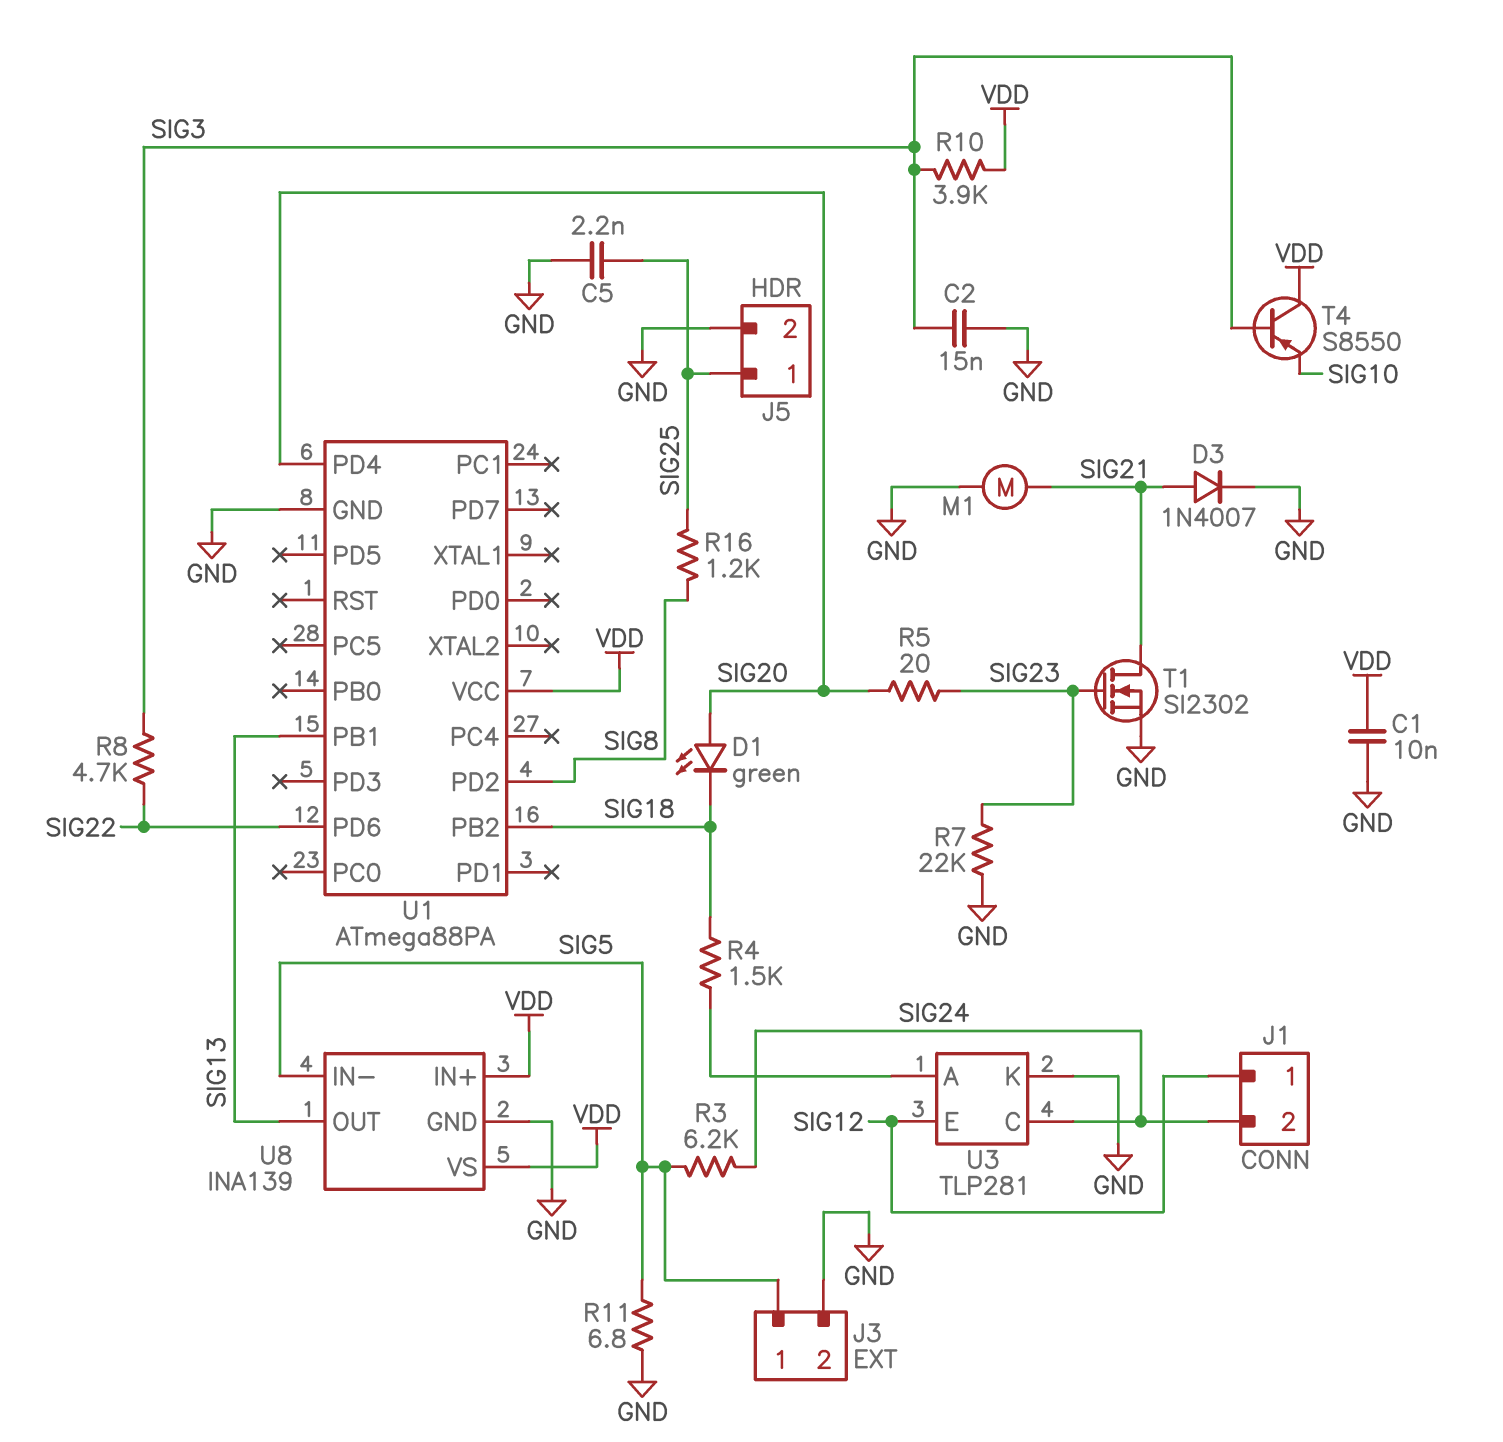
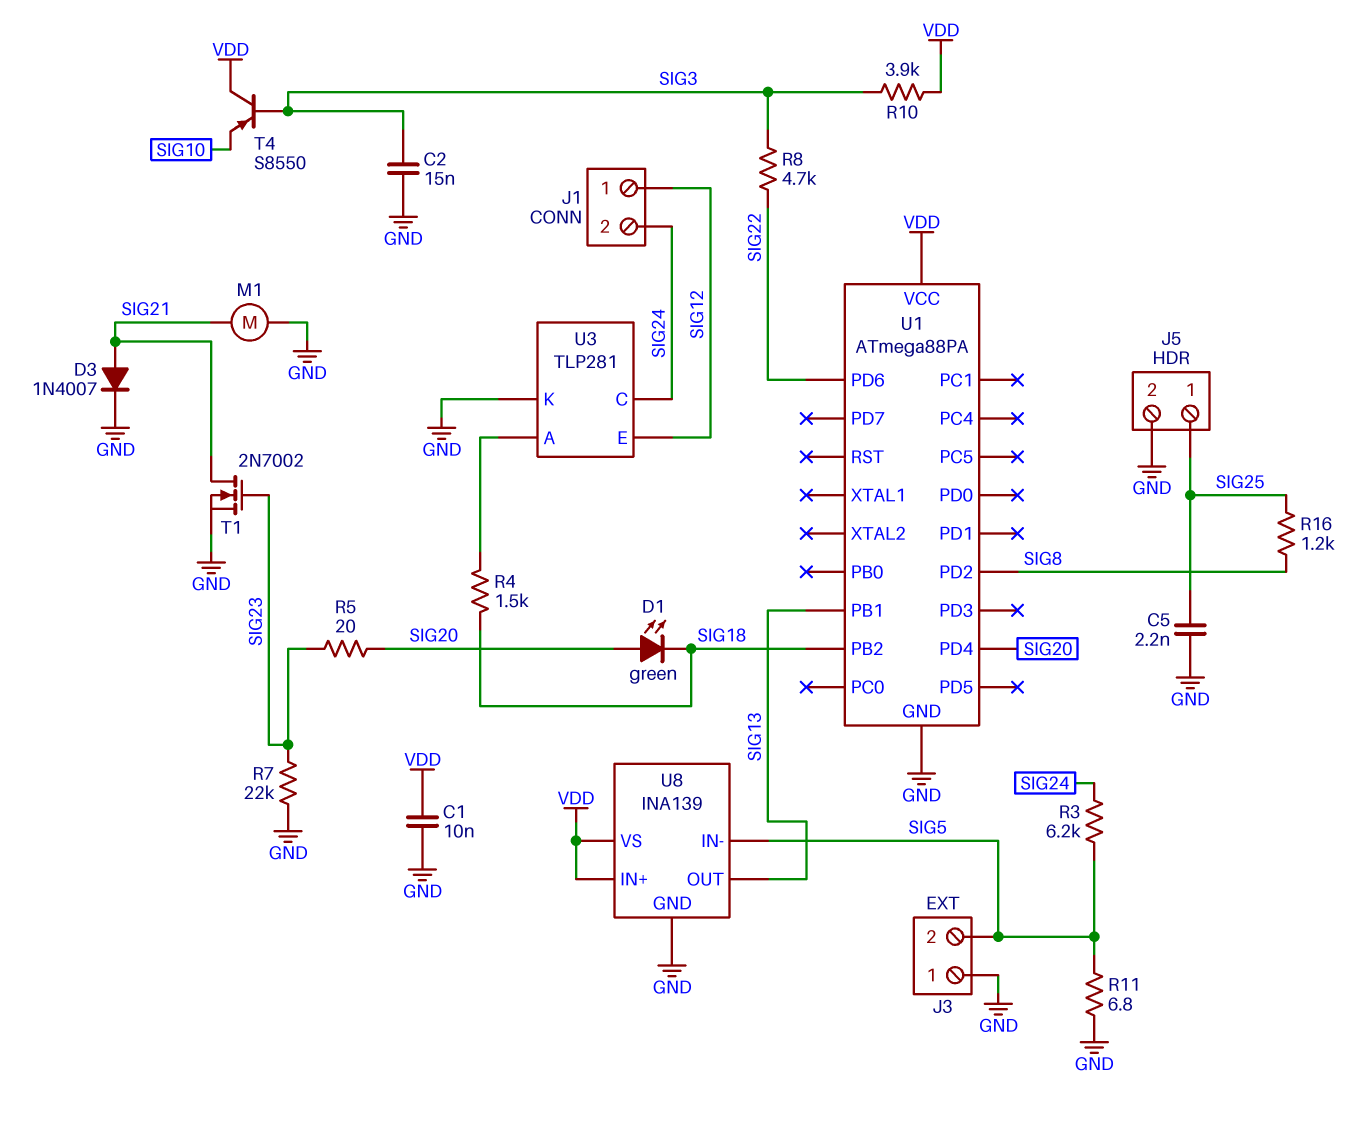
J3 pin 1: SIG5 -> GND
J3 pin 2: GND -> SIG5
T1: NMOS SI2302 (G SIG23, D SIG21, S GND) -> NMOS 2N7002 (G SIG23, D SIG21, S GND)

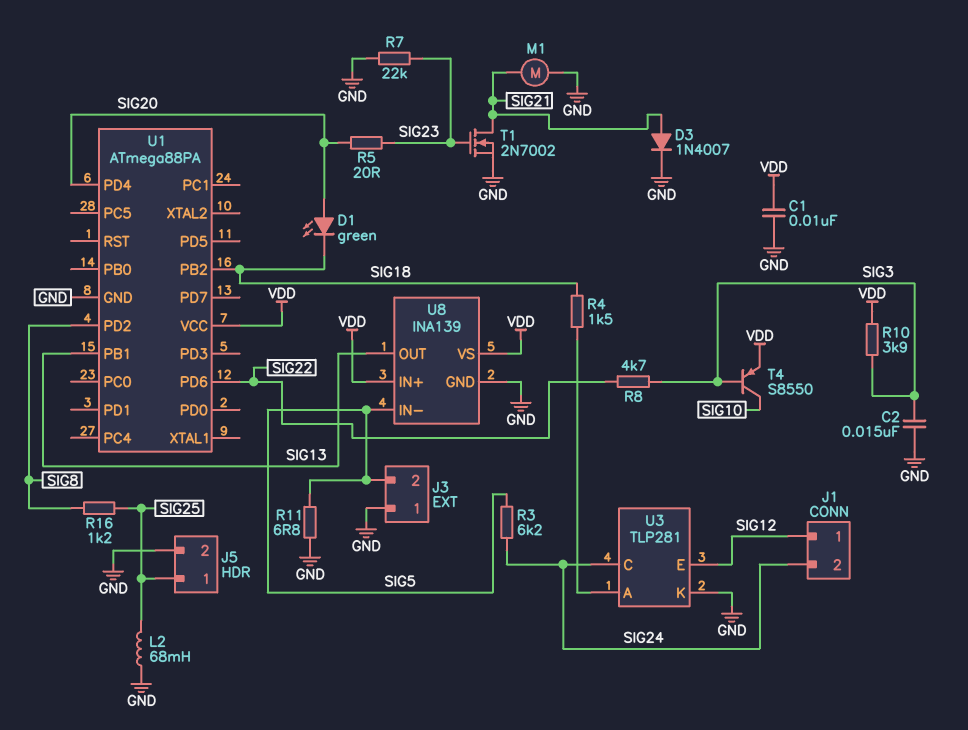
C5: 2.2nF (GND, SIG25) -> none
L2: none -> 68mH (GND, SIG25)
T4: PNP S8550 (B SIG3, C VDD, E SIG10) -> PNP S8550 (B SIG3, C SIG10, E VDD)

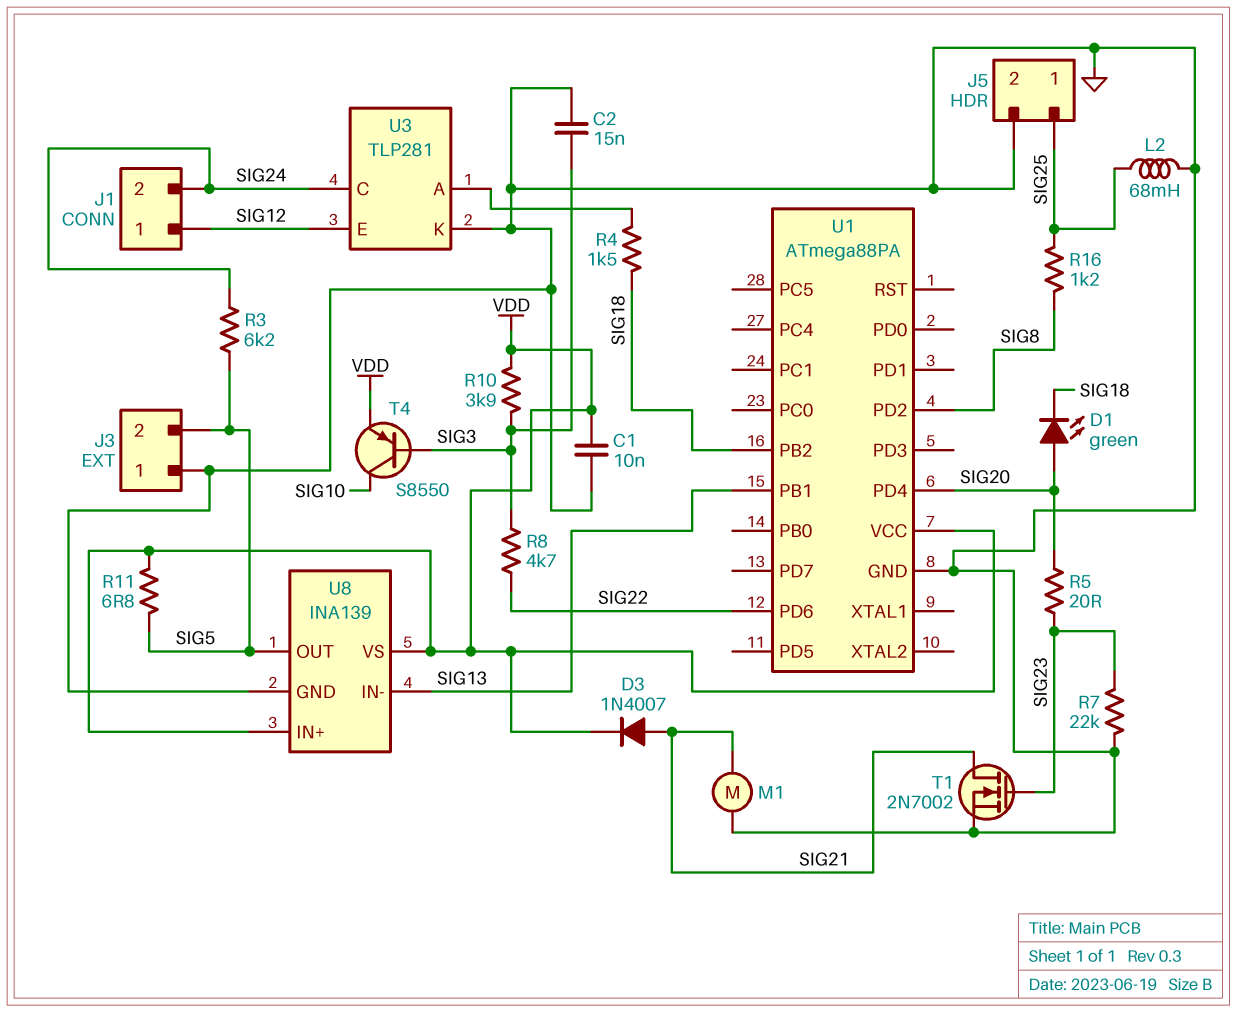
D3: diode 1N4007 (A SIG21, K GND) -> diode 1N4007 (A SIG21, K VDD)
R11: 6.8 (GND, SIG5) -> 6.8 (SIG5, VDD)
U8 pin IN-: SIG5 -> SIG13
U8 pin OUT: SIG13 -> SIG5

